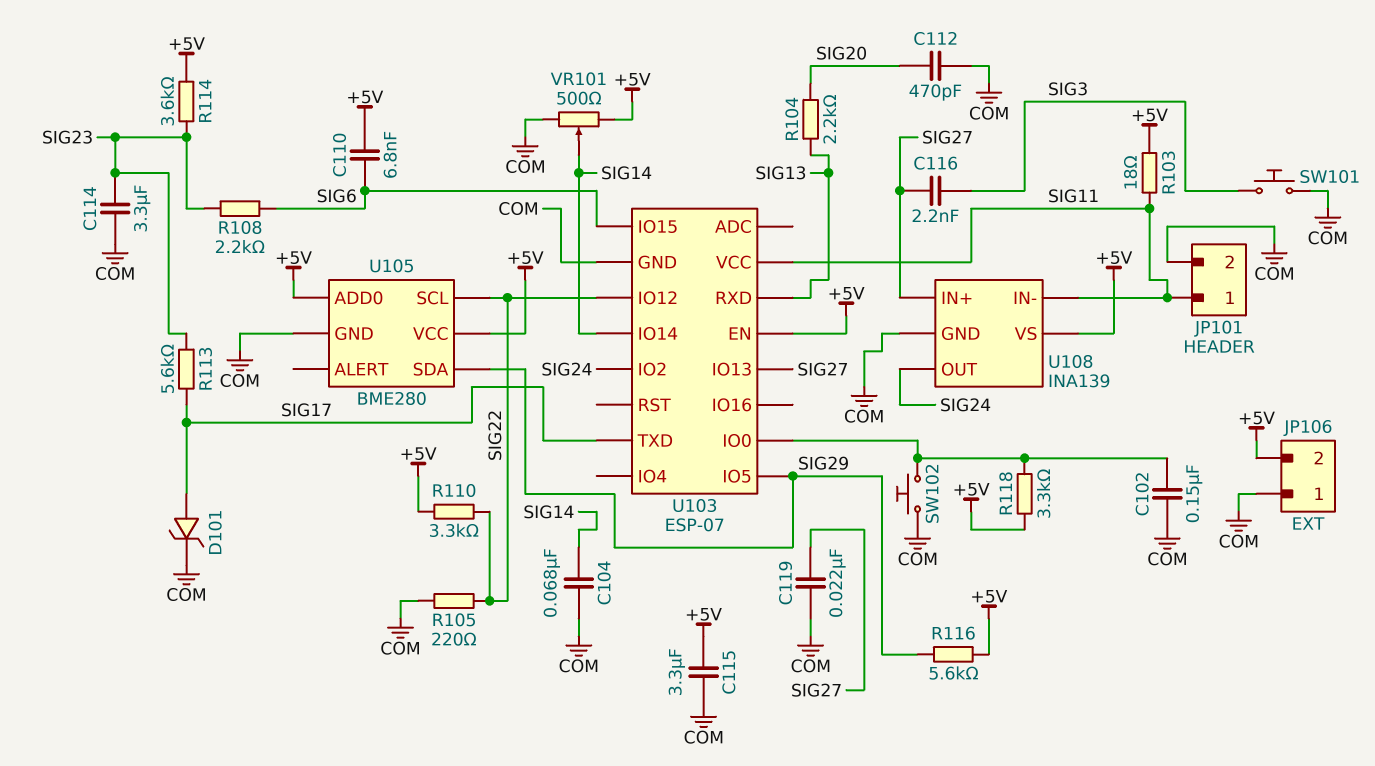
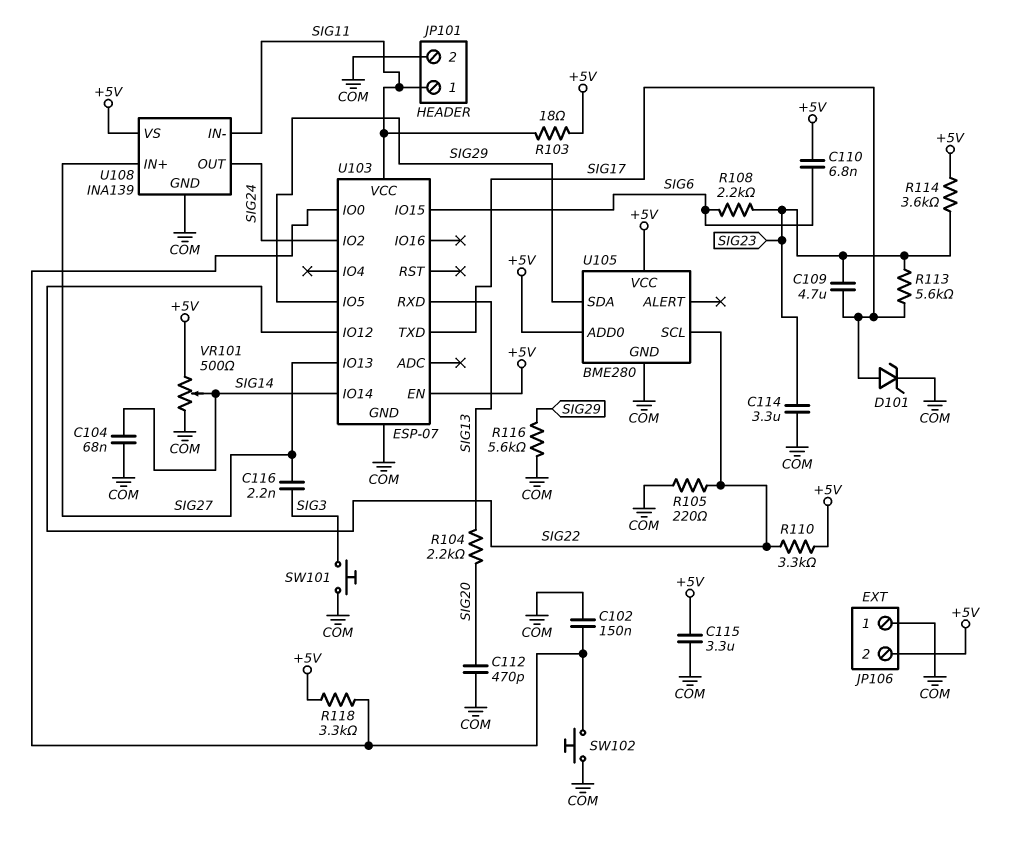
C109: none -> 4.7uF (SIG17, SIG23)
C119: 22nF (COM, SIG27) -> none
R116: 5.6k (+5V, SIG29) -> 5.6k (COM, SIG29)

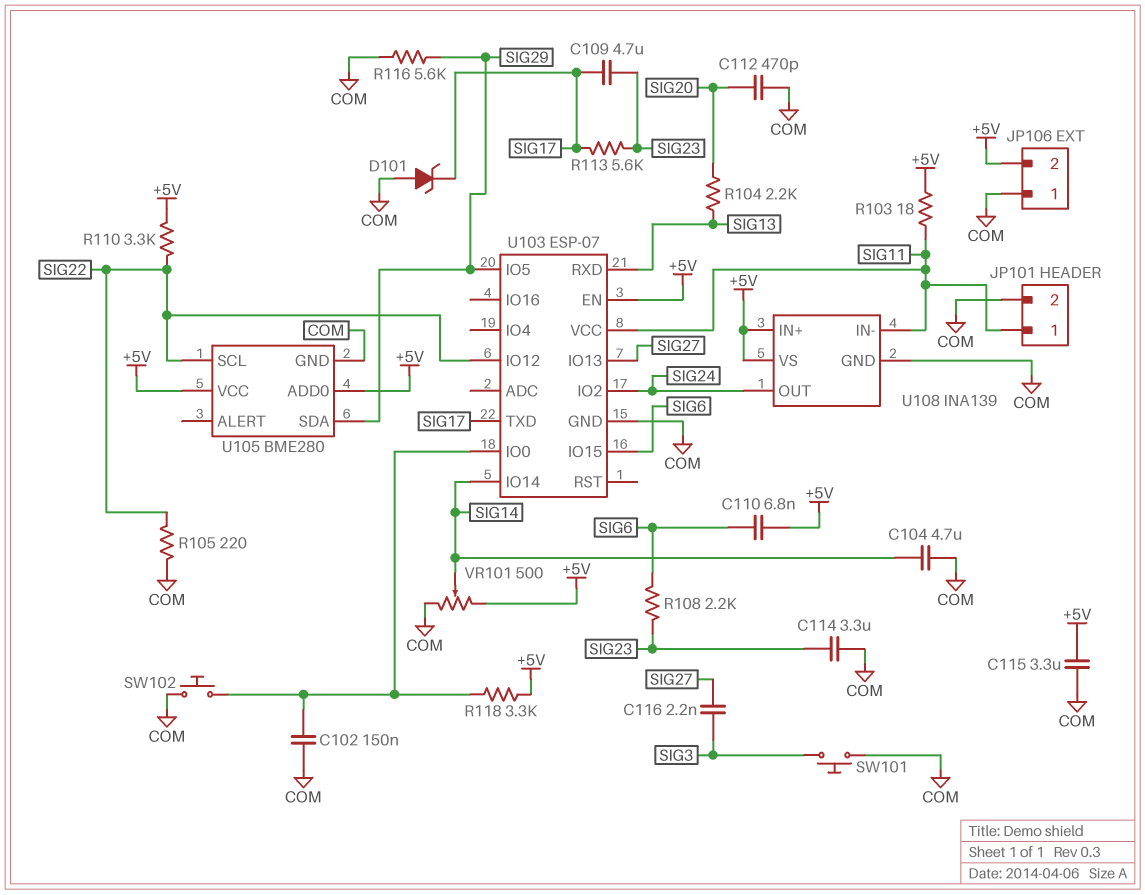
C104: 68nF (COM, SIG14) -> 4.7uF (COM, SIG14)
D101: zener (A SIG17, K COM) -> zener (A COM, K SIG17)
R114: 3.6k (+5V, SIG23) -> none
U108 pin IN+: SIG27 -> +5V

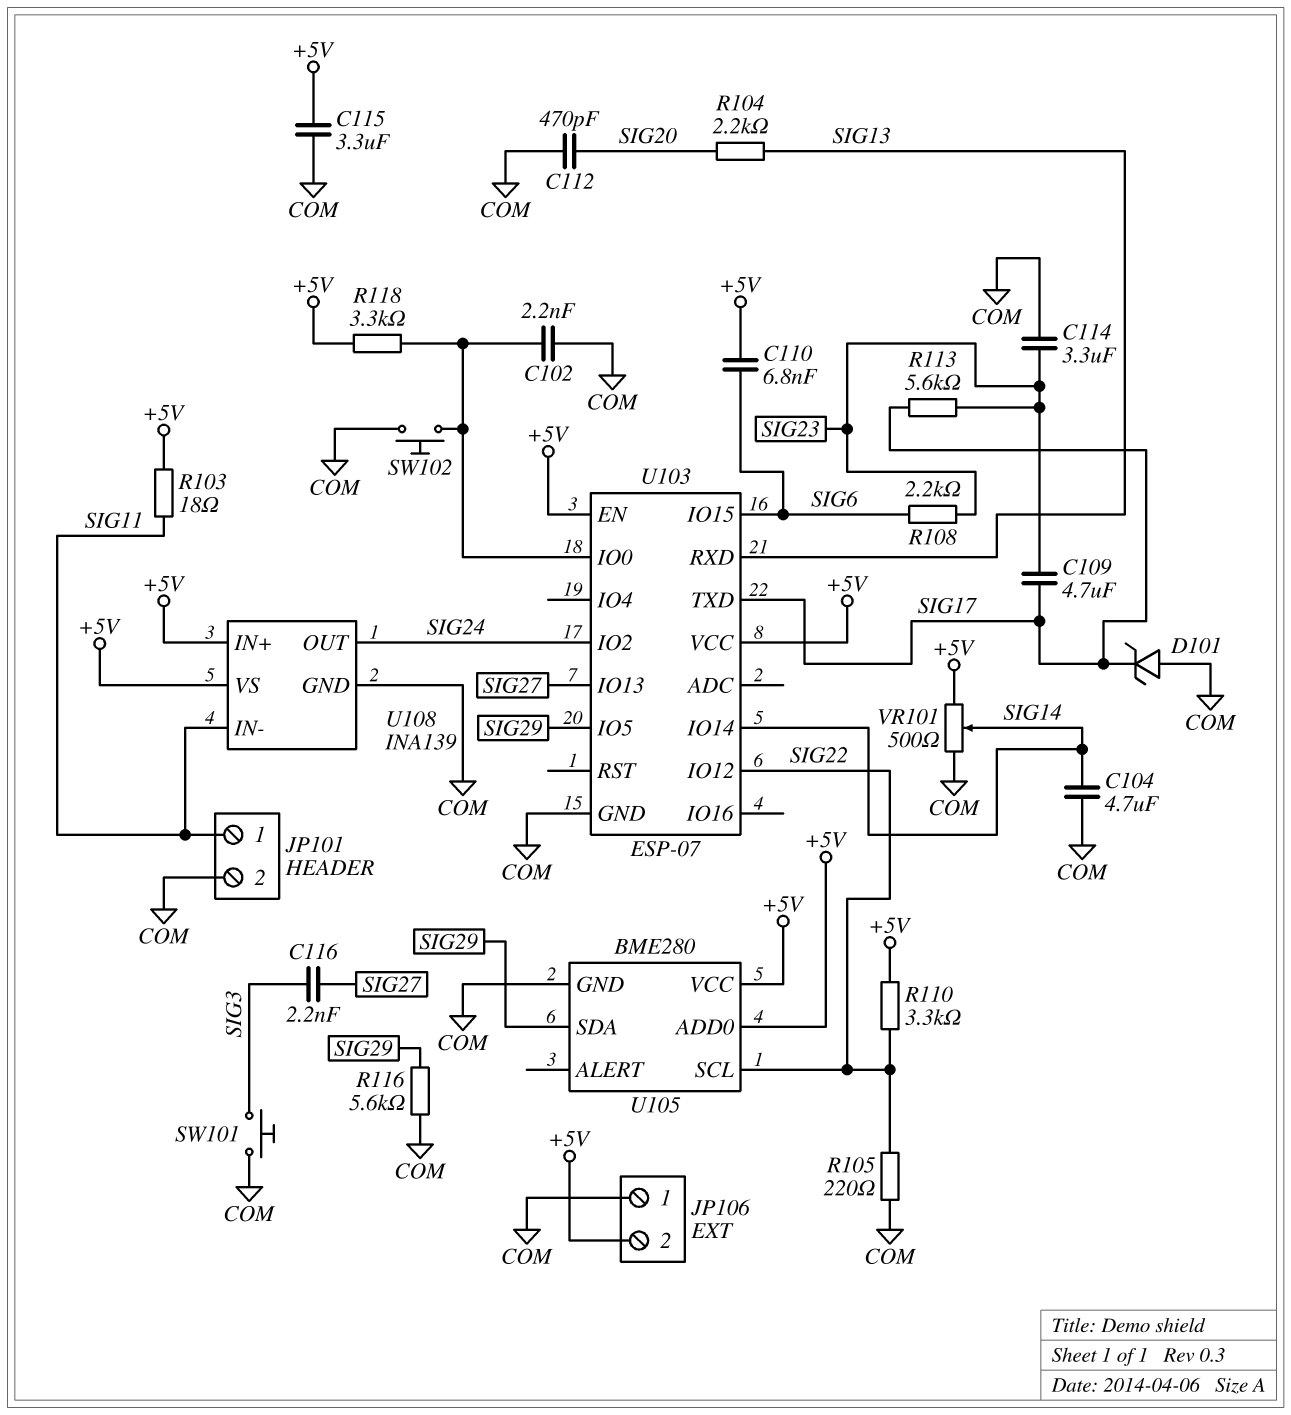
C102: 150nF (COM, U103/IO0) -> 2.2nF (COM, U103/IO0)
U103 pin VCC: SIG11 -> +5V

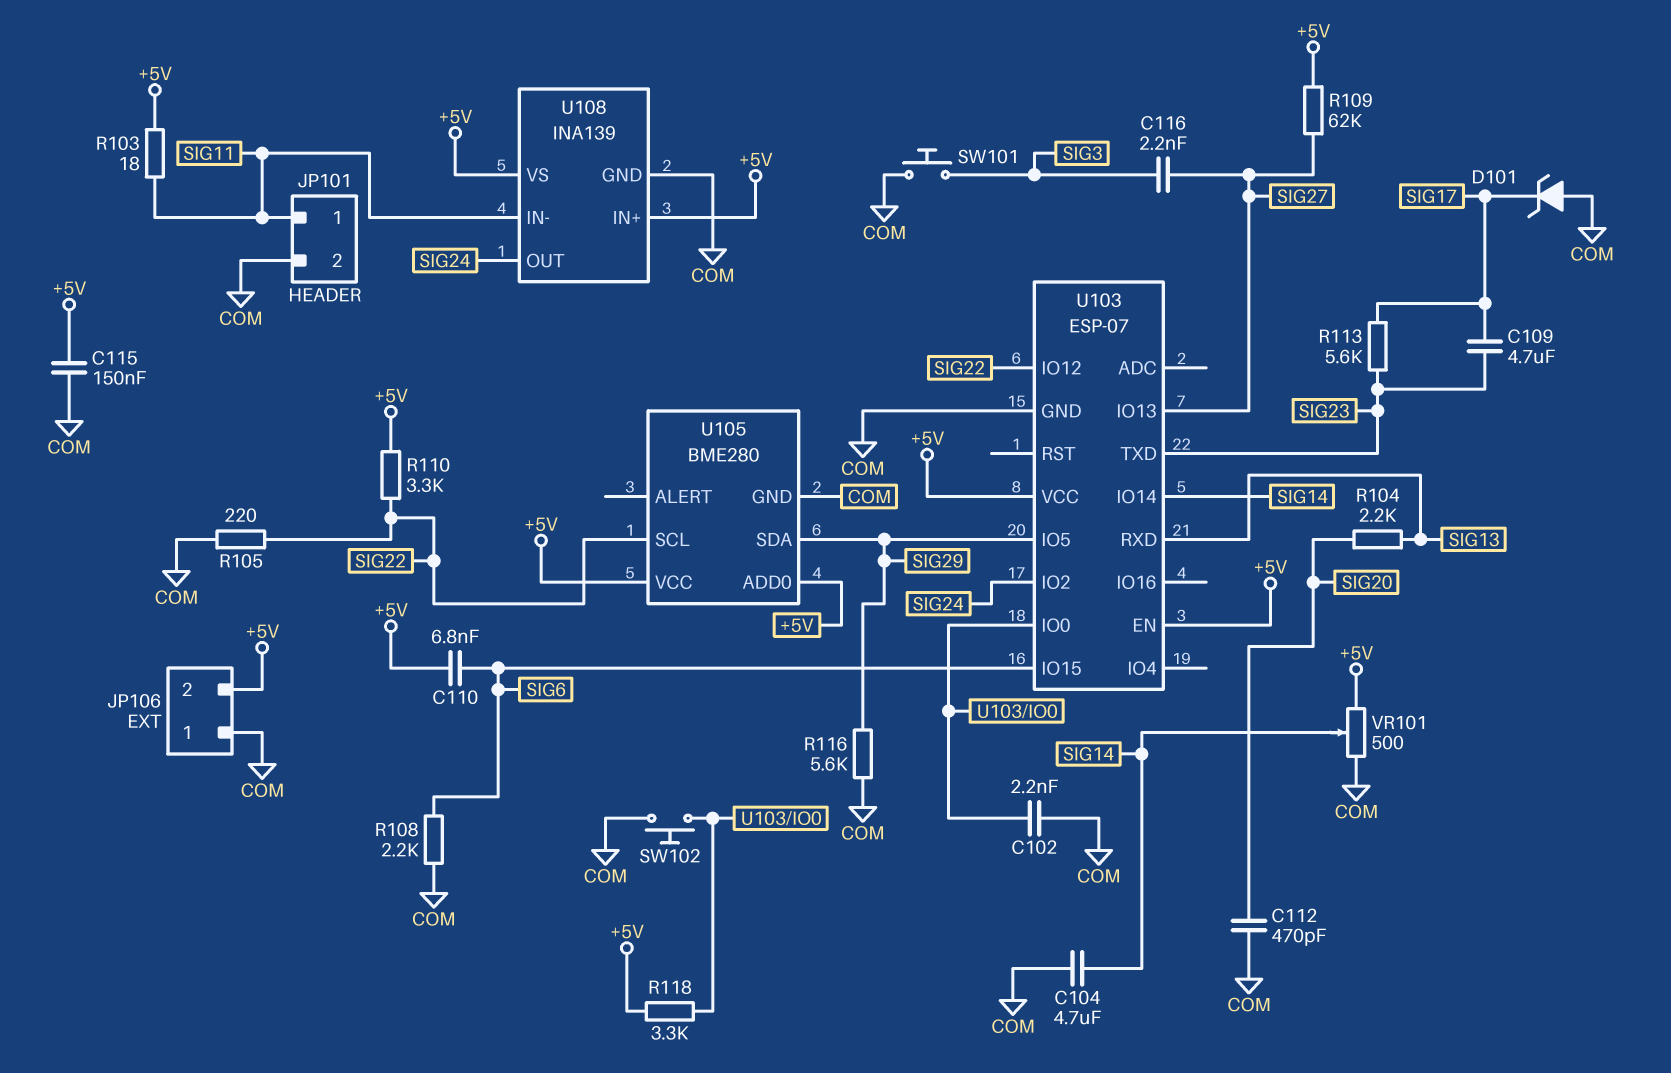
C114: 3.3uF (COM, SIG23) -> none
C115: 3.3uF (+5V, COM) -> 150nF (+5V, COM)
R108: 2.2k (SIG6, SIG23) -> 2.2k (COM, SIG6)
R109: none -> 62k (+5V, SIG27)
U103 pin TXD: SIG17 -> SIG23

